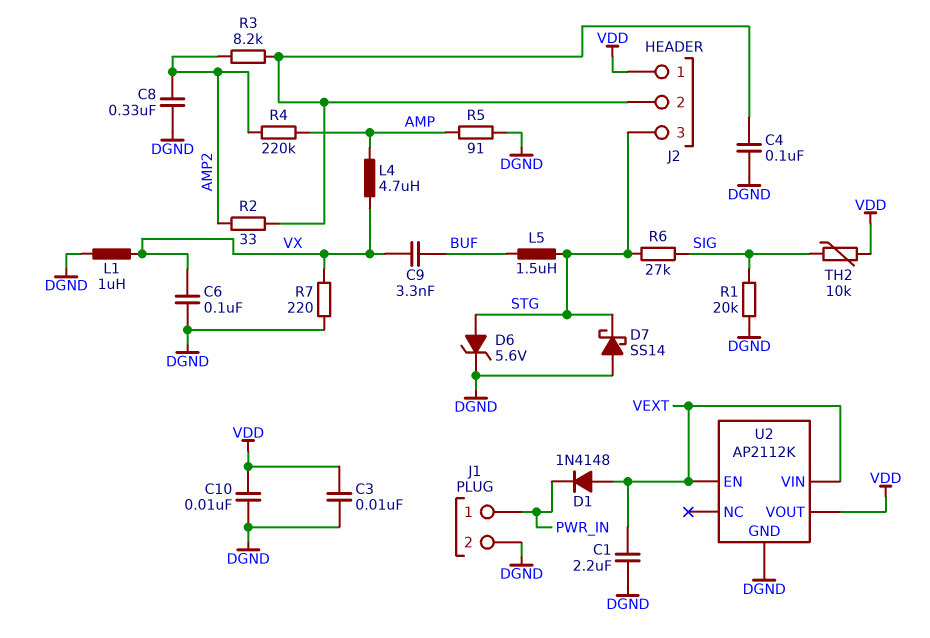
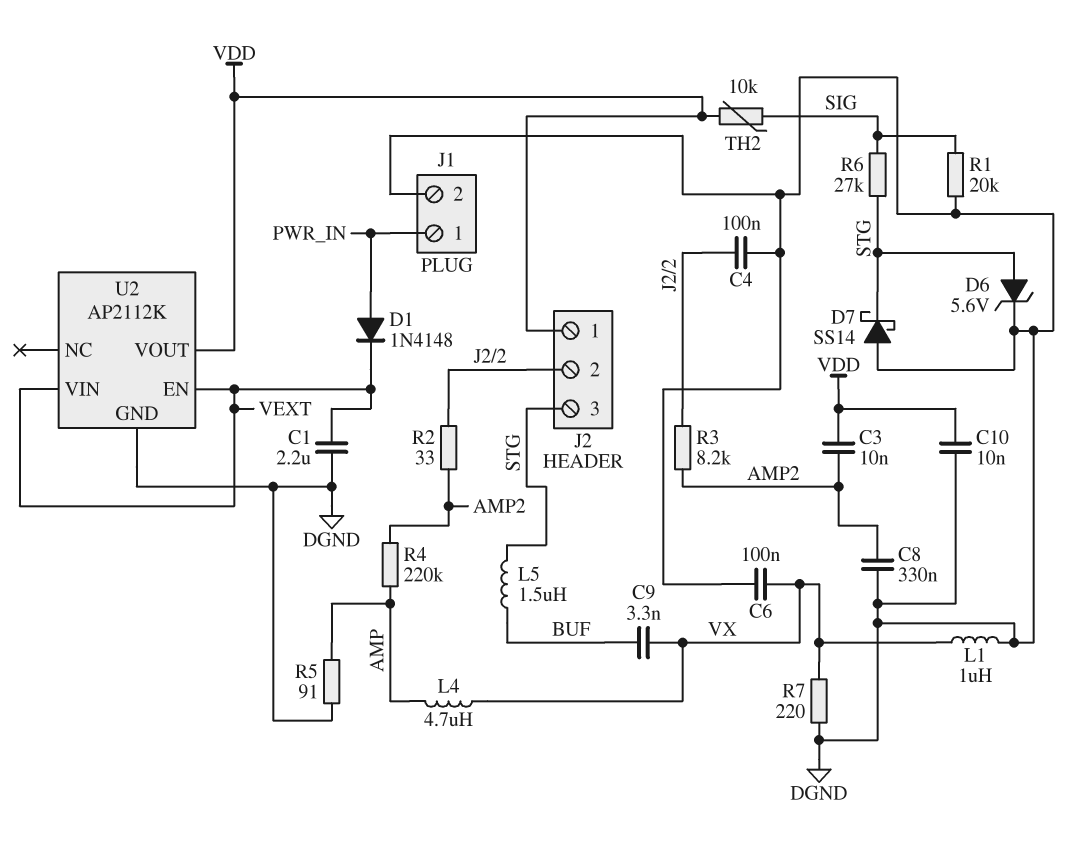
C3: 10nF (DGND, VDD) -> 10nF (AMP2, VDD)
D1: diode 1N4148 (A VEXT, K PWR_IN) -> diode 1N4148 (A PWR_IN, K VEXT)

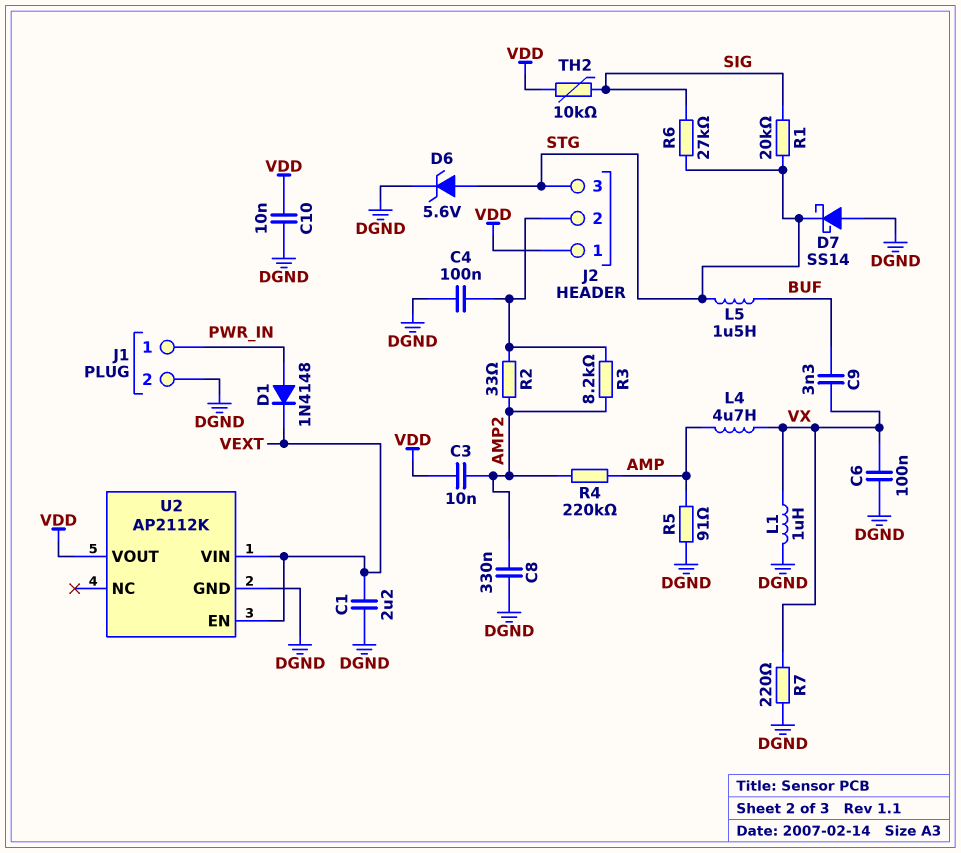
R1: 20k (DGND, SIG) -> 20k (SIG, STG)

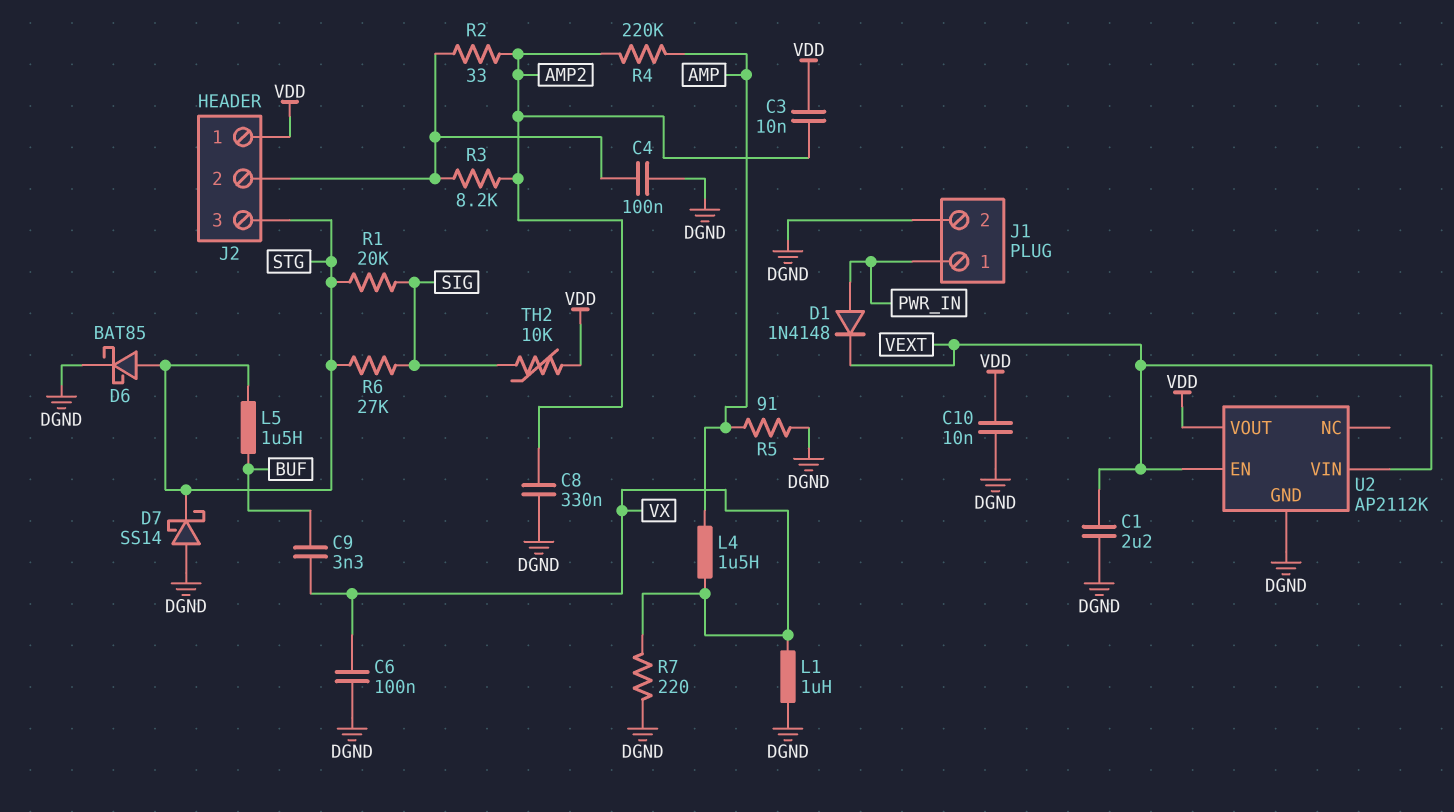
D6: zener 5.6V (A STG, K DGND) -> schottky BAT85 (A STG, K DGND)
L4: 4.7uH (AMP, VX) -> 1.5uH (AMP, VX)

